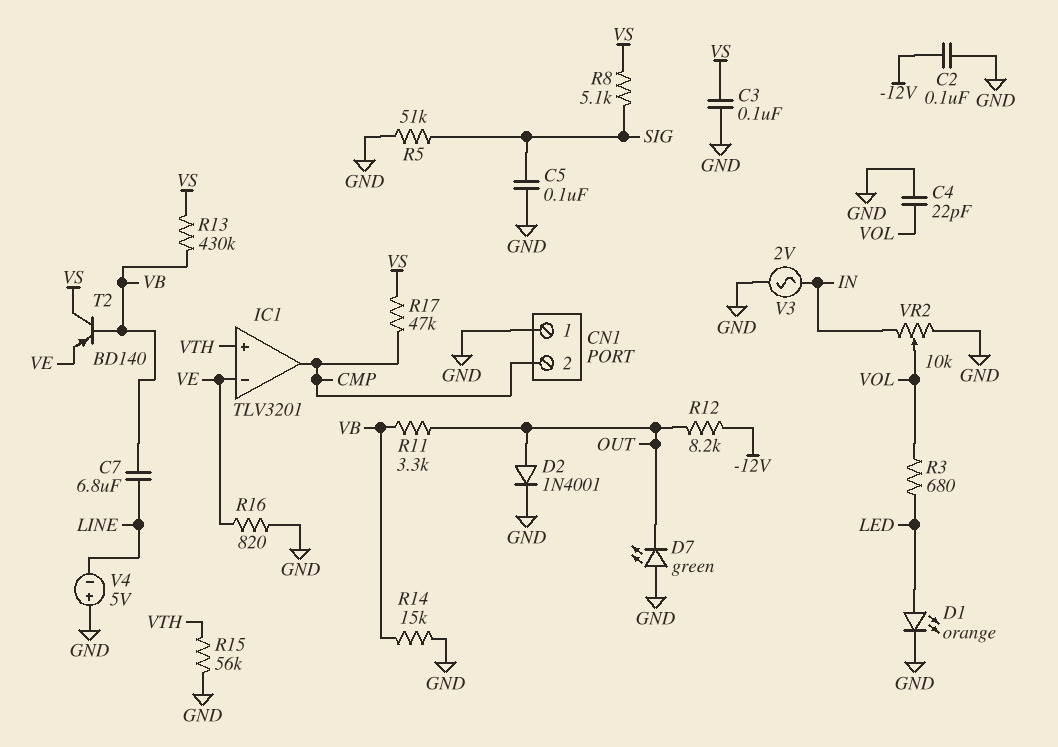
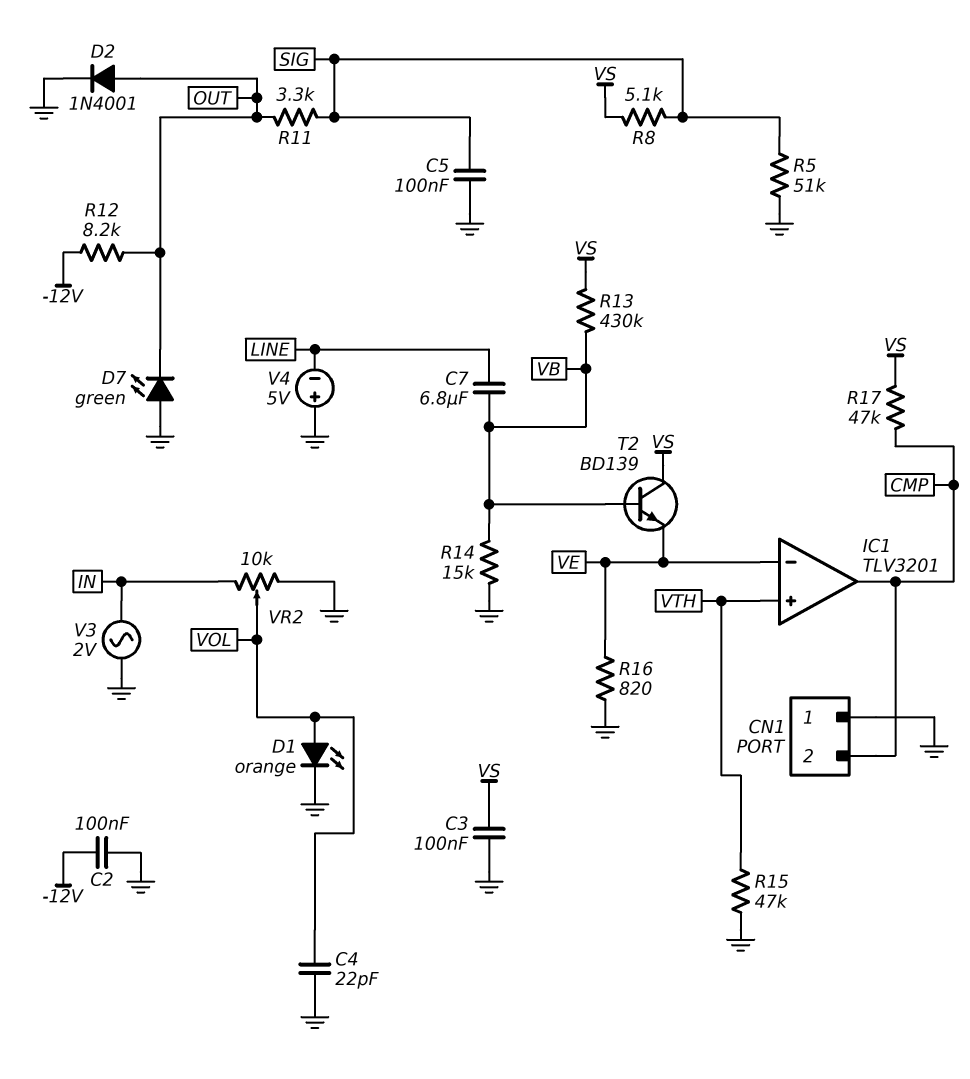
D1: LED orange (A LED, K GND) -> LED orange (A VOL, K GND)
R3: 680 (LED, VOL) -> none
R11: 3.3k (OUT, VB) -> 3.3k (OUT, SIG)
R15: 56k (GND, VTH) -> 47k (GND, VTH)
T2: PNP BD140 (B VB, C VS, E VE) -> NPN BD139 (B VB, C VS, E VE)

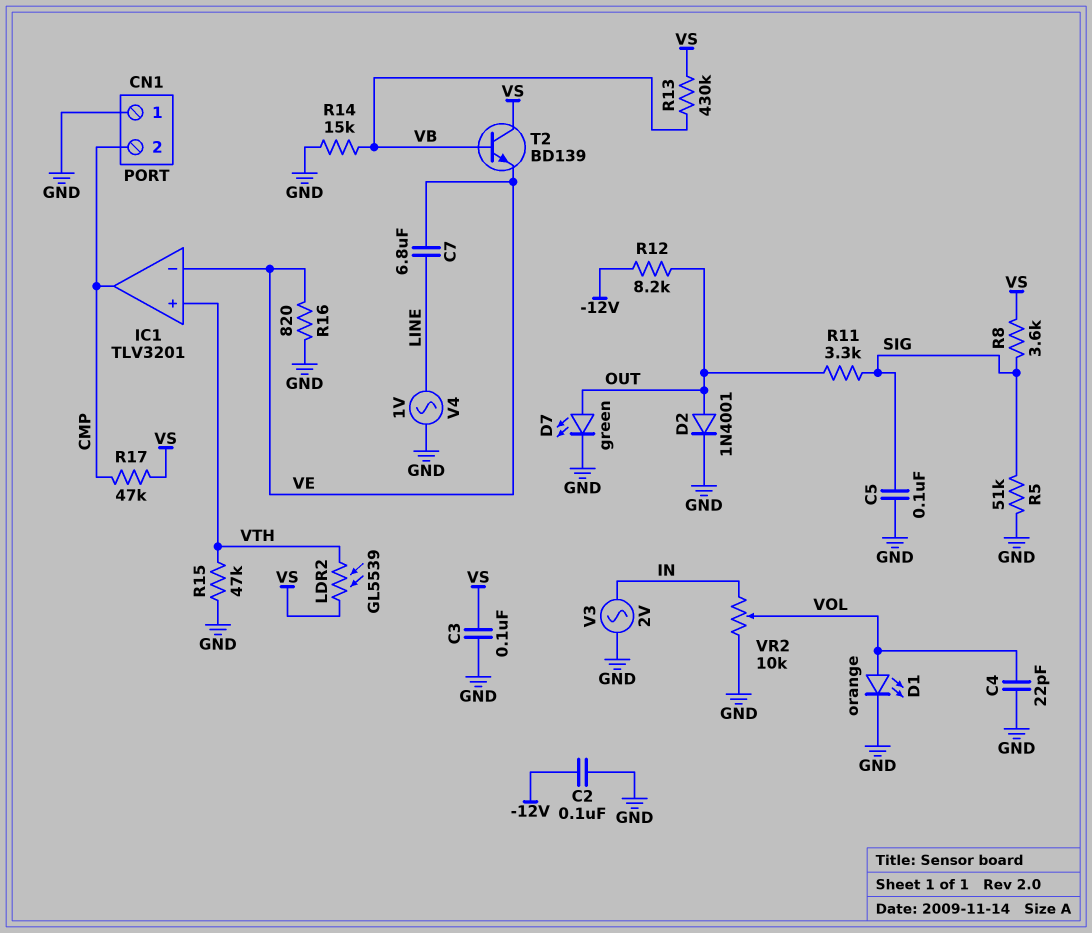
C7: 6.8uF (LINE, VB) -> 6.8uF (LINE, VE)
D7: LED green (A GND, K OUT) -> LED green (A OUT, K GND)
LDR2: none -> GL5539 (VS, VTH)
R8: 5.1k (SIG, VS) -> 3.6k (SIG, VS)
V4: 5V (plus GND, minus LINE) -> AC 1V (GND, LINE)

